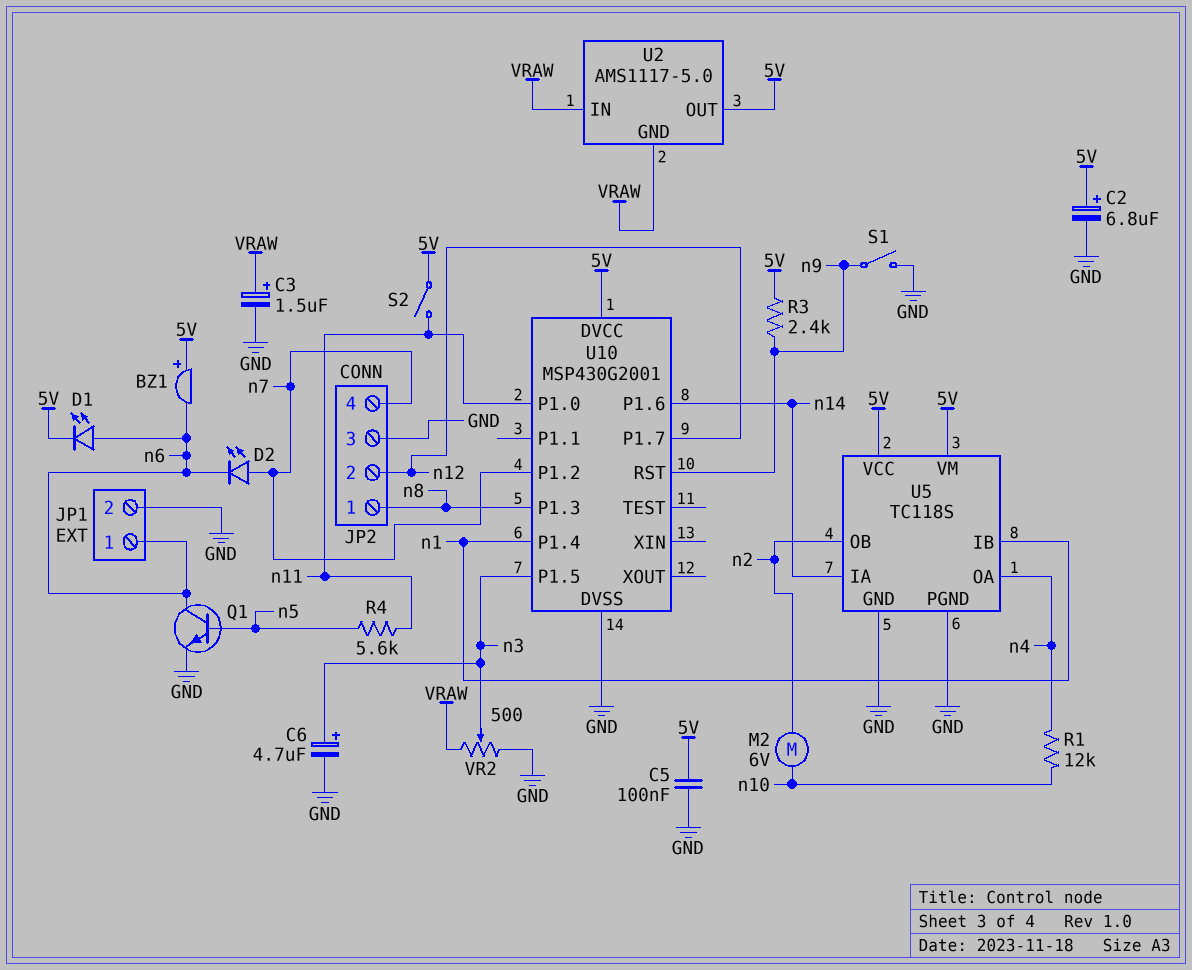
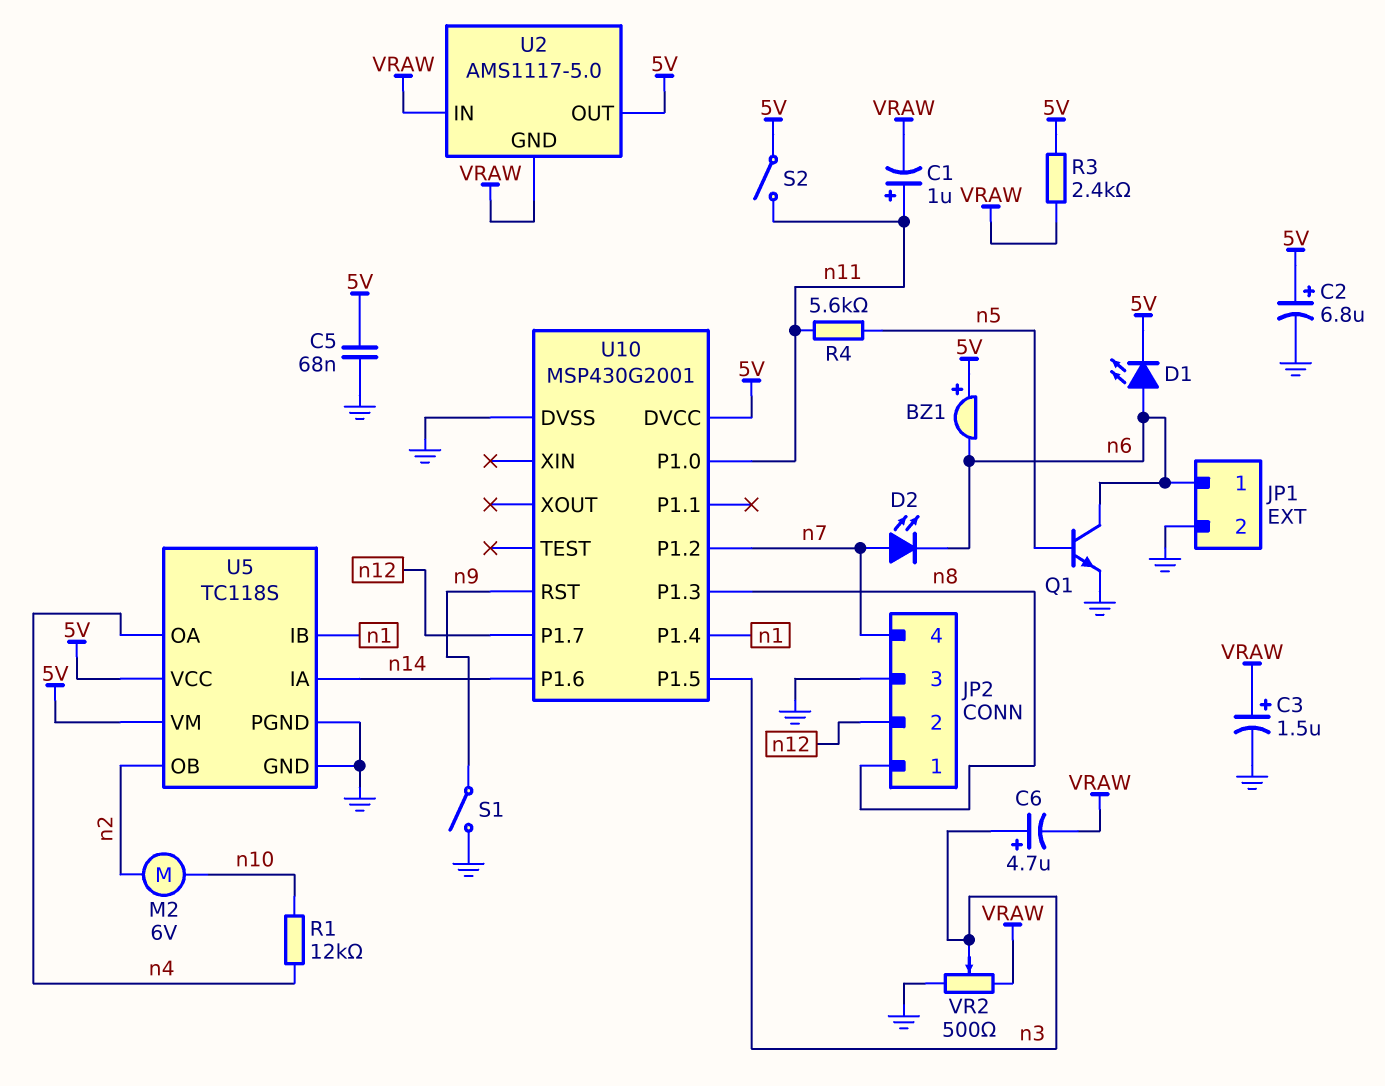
C1: none -> 1uF (plus n11, minus VRAW)
C5: 100nF (5V, GND) -> 68nF (5V, GND)
C6: 4.7uF (plus n3, minus GND) -> 4.7uF (plus n3, minus VRAW)
R3: 2.4k (5V, n9) -> 2.4k (5V, VRAW)

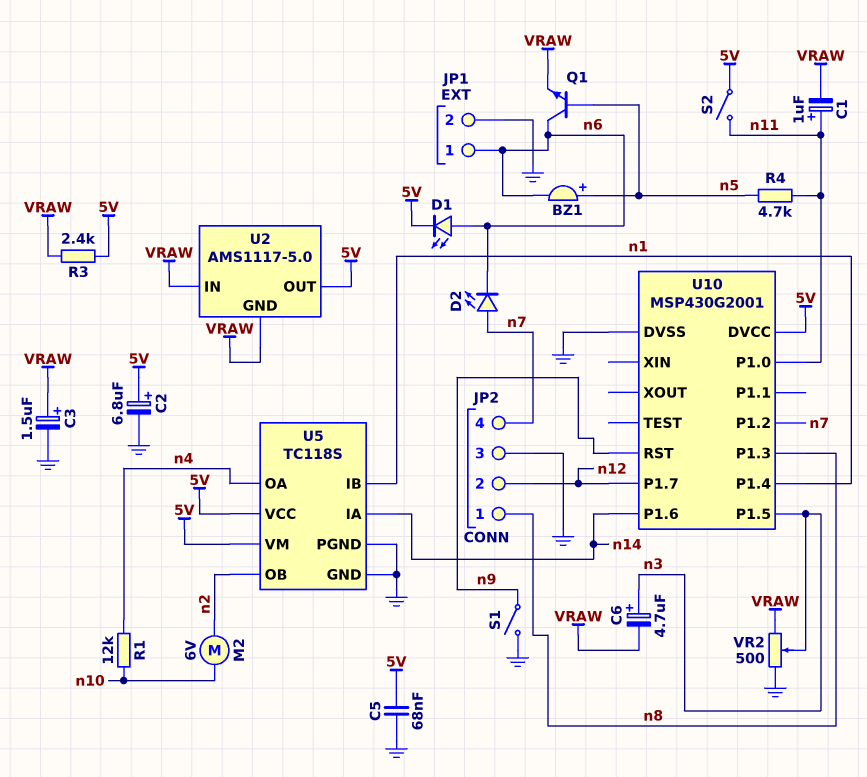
BZ1: buzzer (plus 5V, minus n6) -> buzzer (plus n5, minus n6)
Q1: NPN (B n5, C n6, E GND) -> NPN (B n5, C n6, E VRAW)
R4: 5.6k (n5, n11) -> 4.7k (n5, n11)

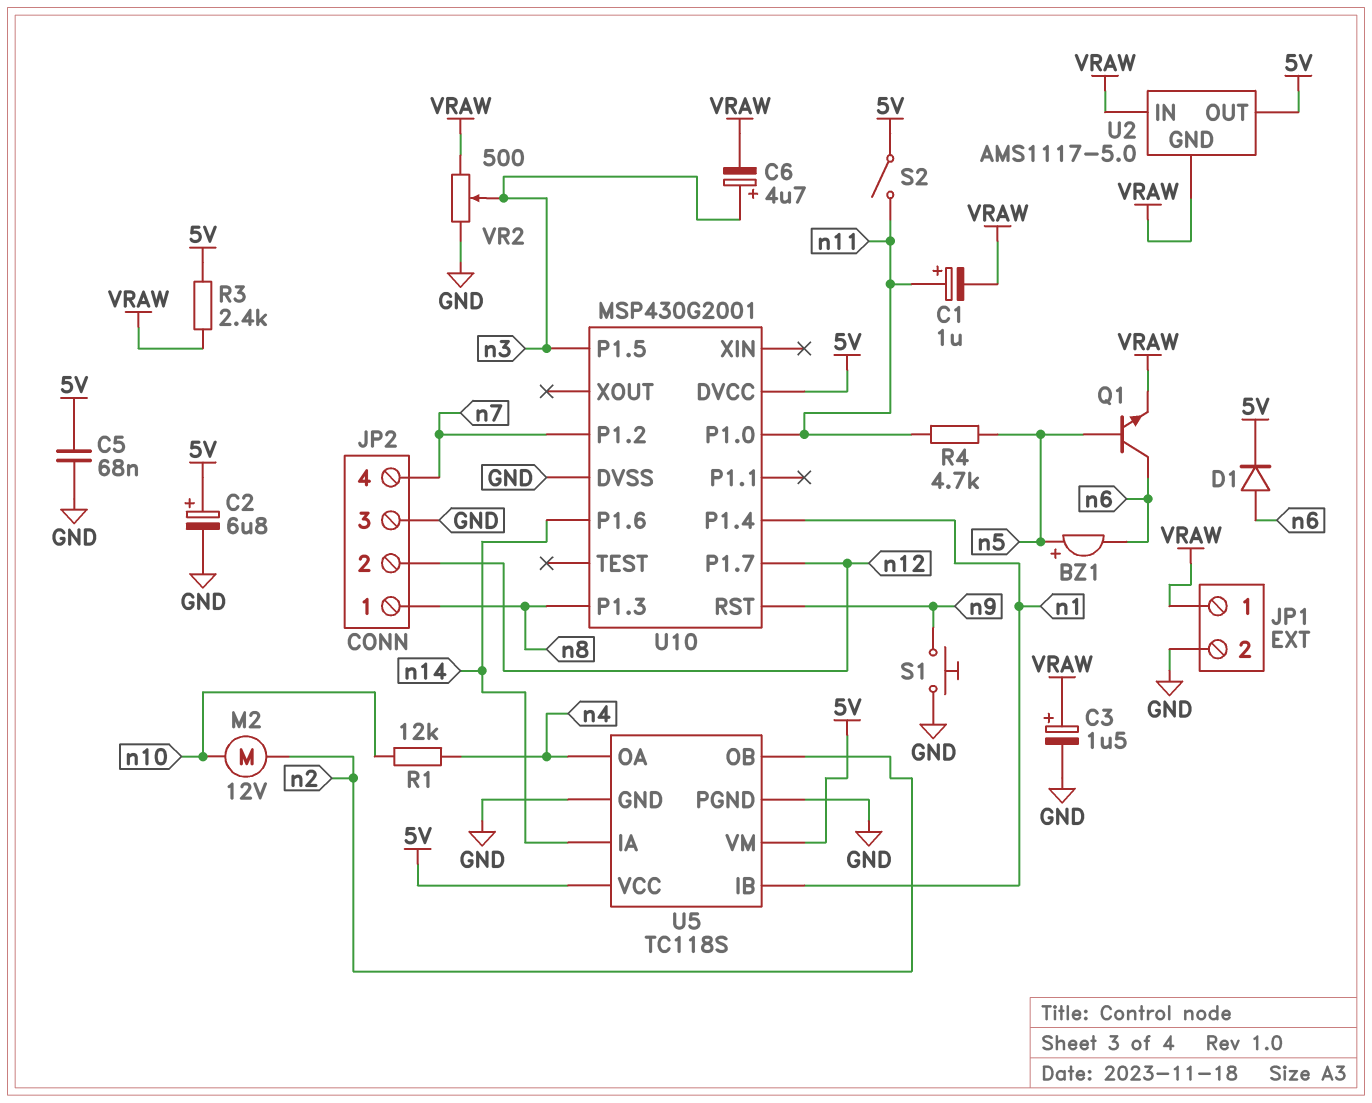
D1: LED (A n6, K 5V) -> diode (A n6, K 5V)
D2: LED (A n7, K n6) -> none
JP1 pin 1: n6 -> VRAW
M2: motor 6V (n2, n10) -> motor 12V (n2, n10)
S1: switch (GND, n9) -> button (GND, n9)

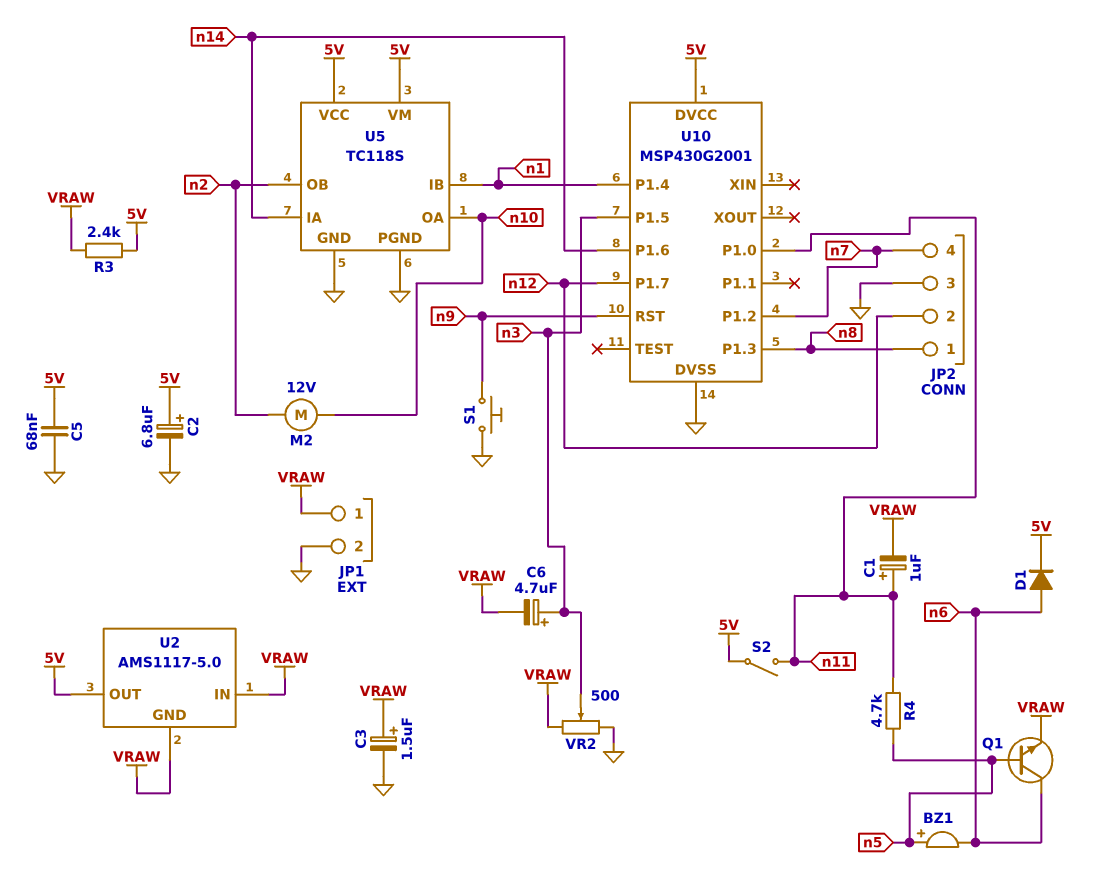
R1: 12k (n4, n10) -> none
U5 pin OA: n4 -> n10

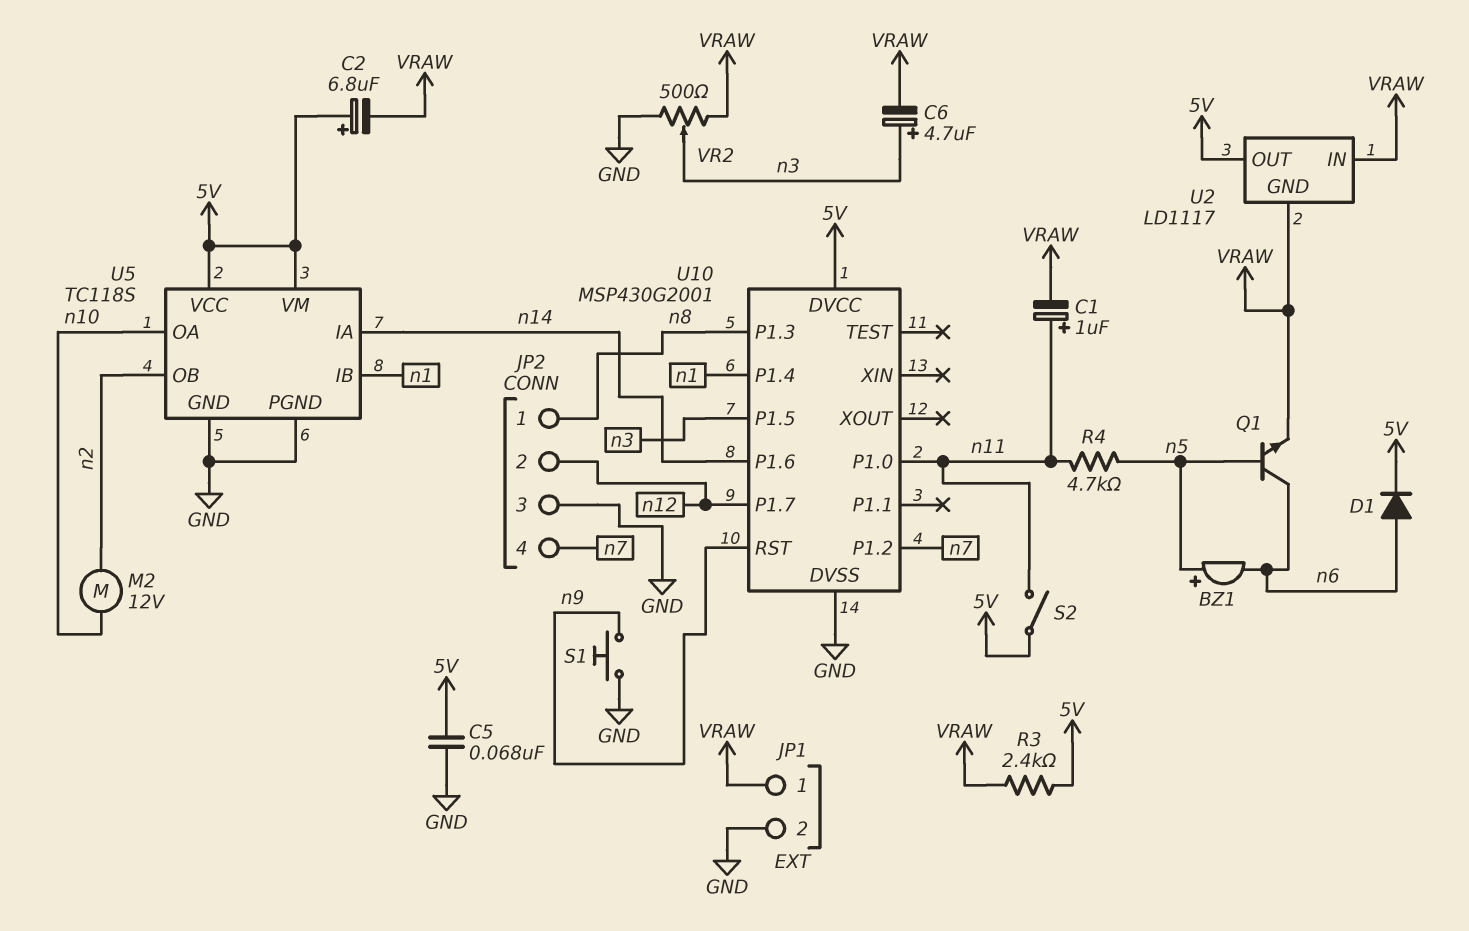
C2: 6.8uF (plus 5V, minus GND) -> 6.8uF (plus 5V, minus VRAW)
C3: 1.5uF (plus VRAW, minus GND) -> none
U2: AMS1117-5.0 -> LD1117

